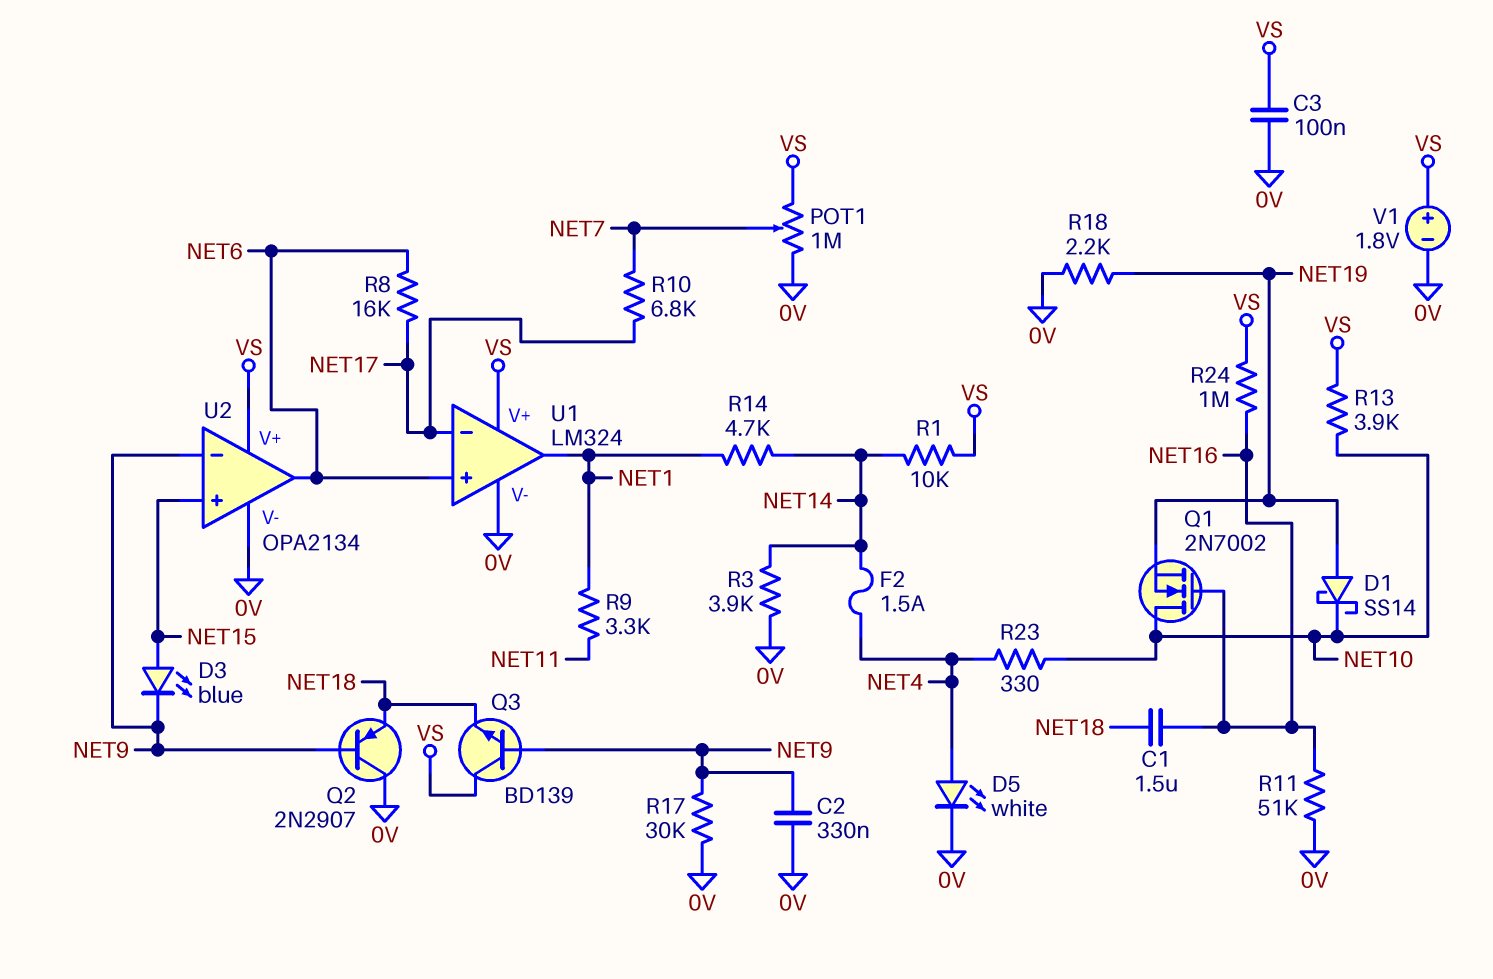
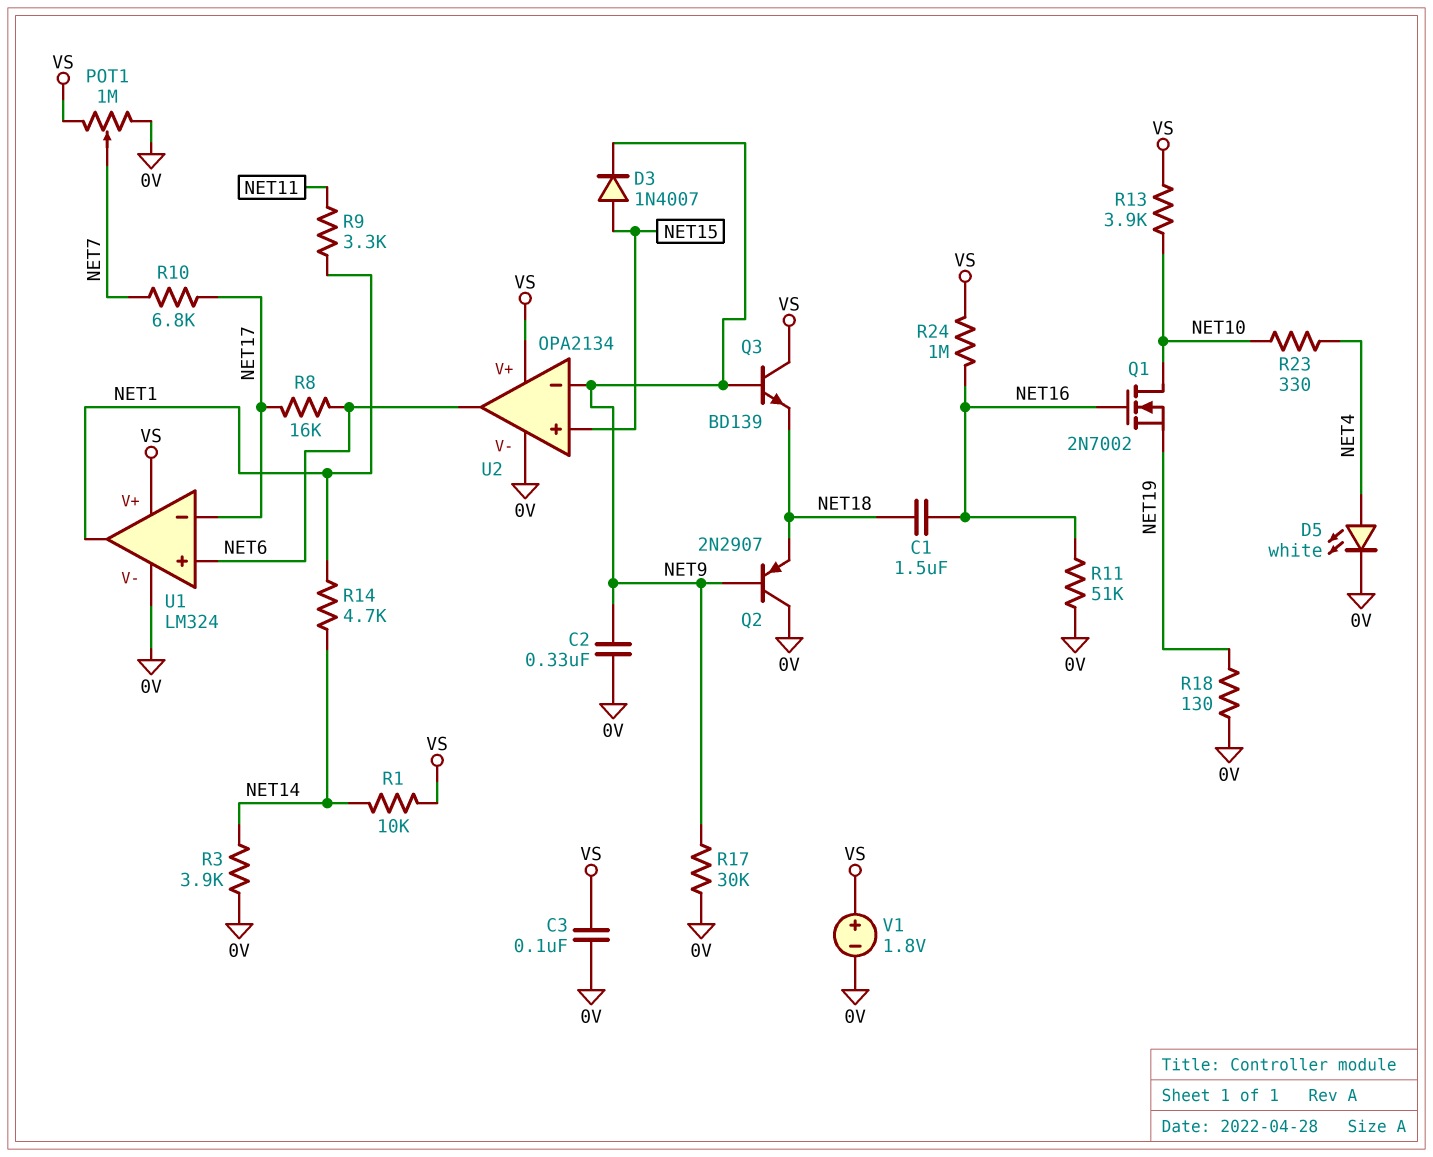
D1: schottky SS14 (A NET19, K NET10) -> none
D3: LED blue (A NET15, K NET9) -> diode 1N4007 (A NET15, K NET9)
F2: 1.5A (NET4, NET14) -> none
R18: 2.2k (0V, NET19) -> 130 (0V, NET19)

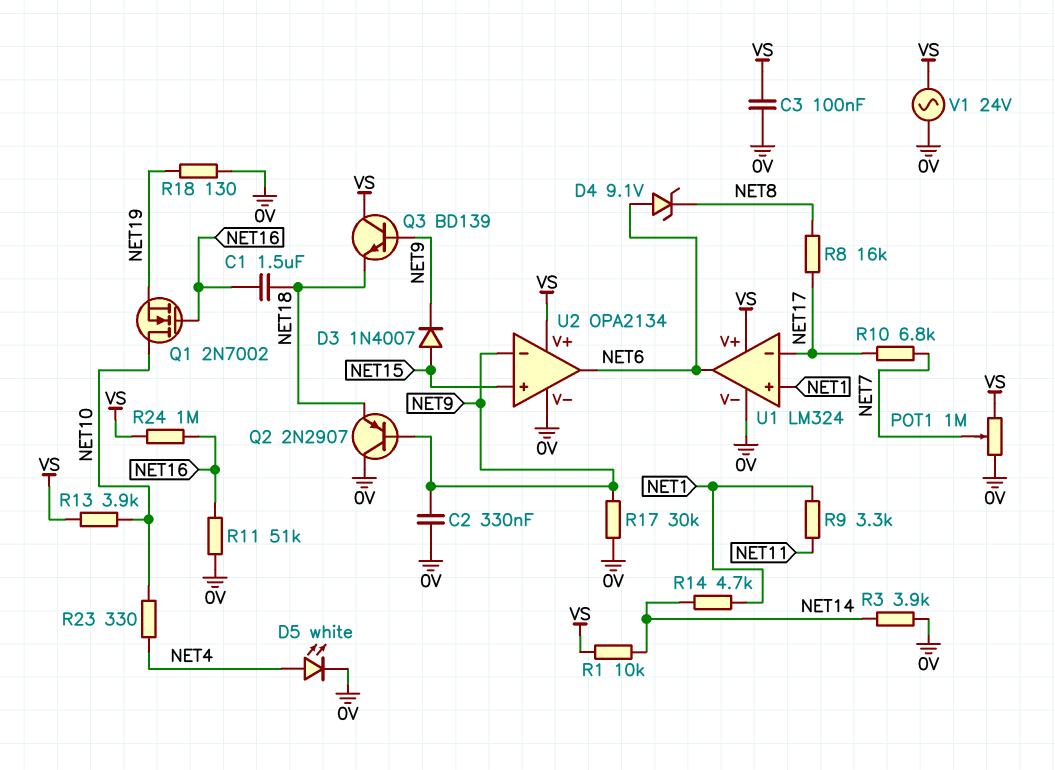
D4: none -> zener 9.1V (A NET6, K NET8)
R8: 16k (NET6, NET17) -> 16k (NET8, NET17)
U1 pin in+: NET6 -> NET1
U1 pin out: NET1 -> NET6
V1: 1.8V (plus VS, minus 0V) -> AC 24V (0V, VS)

